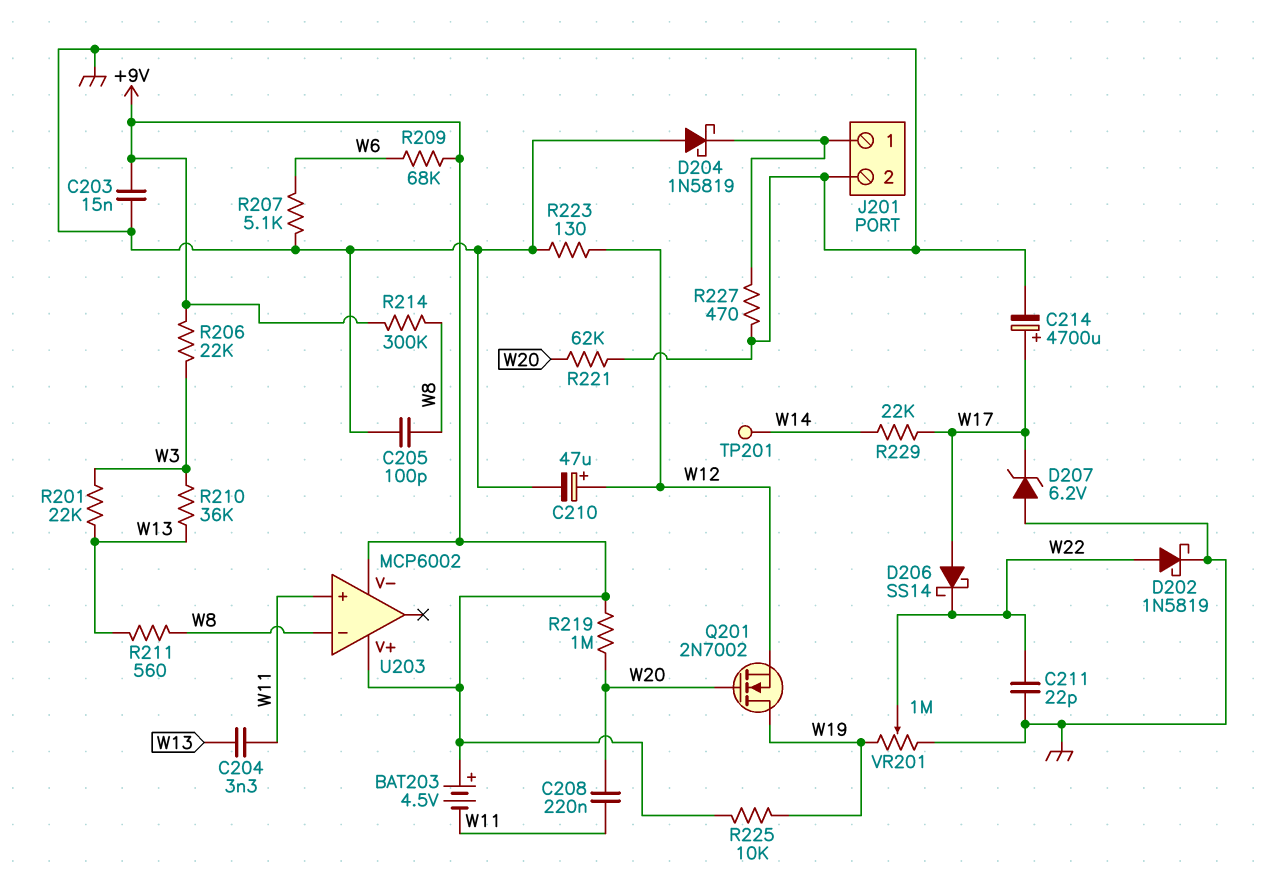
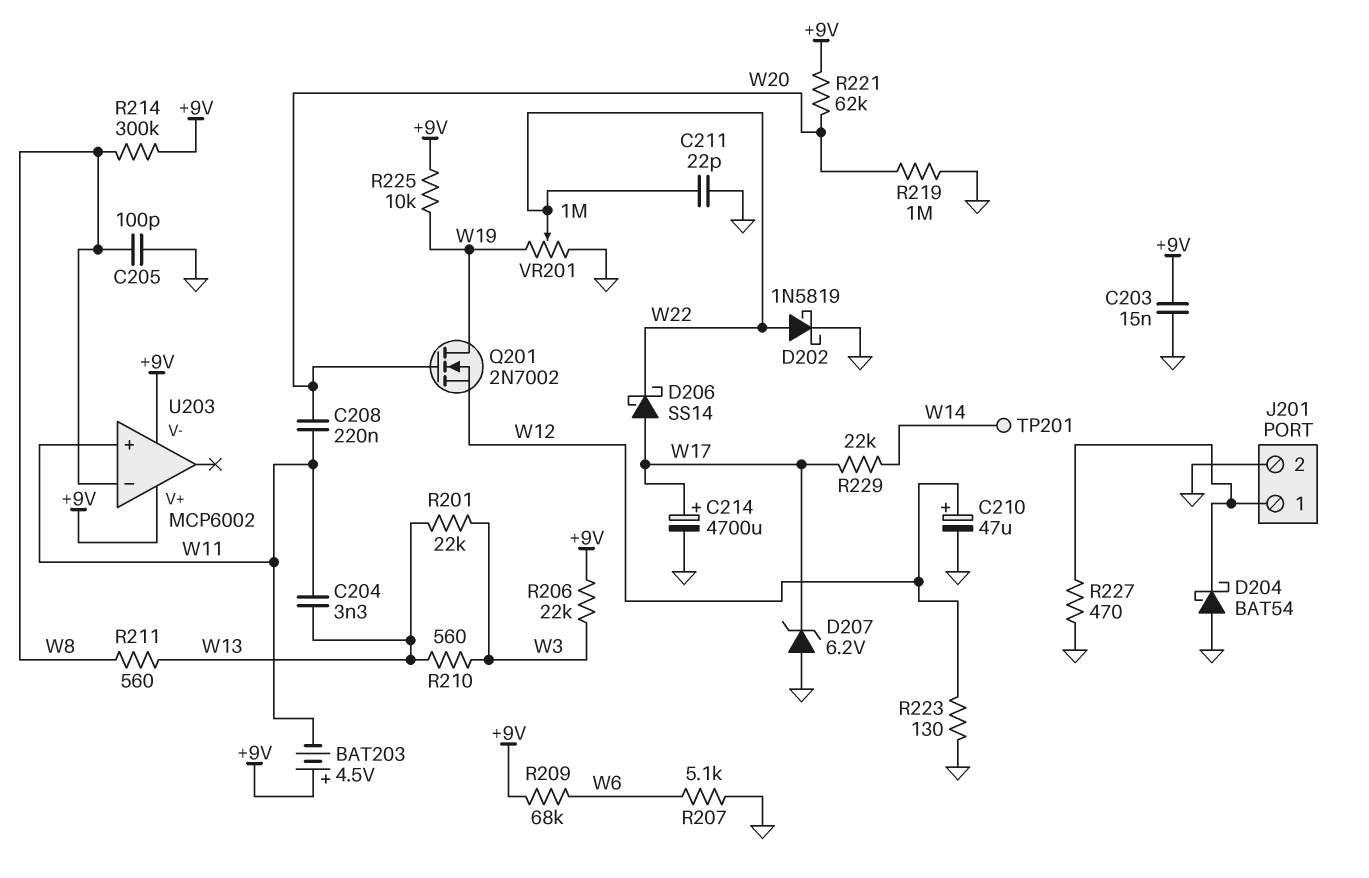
D204: schottky 1N5819 (A GND, K J201/1) -> schottky BAT54 (A GND, K J201/1)
R210: 36k (W3, W13) -> 560 (W3, W13)
R219: 1M (+9V, W20) -> 1M (GND, W20)
R221: 62k (GND, W20) -> 62k (+9V, W20)

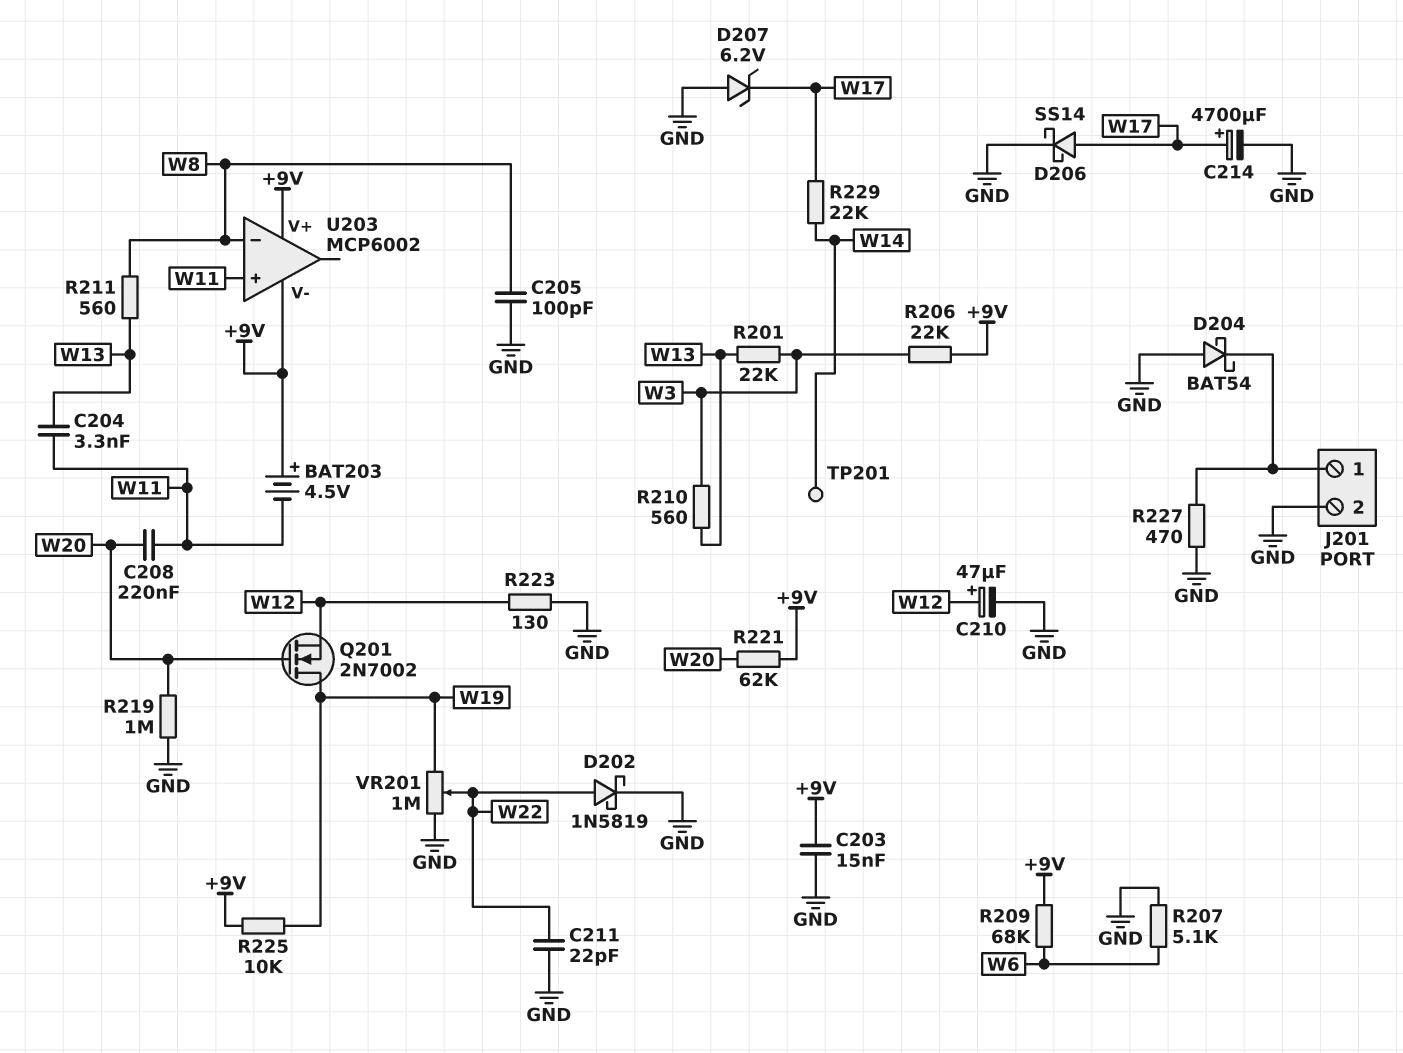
D206: schottky SS14 (A W17, K W22) -> schottky SS14 (A W17, K GND)
R214: 300k (+9V, W8) -> none

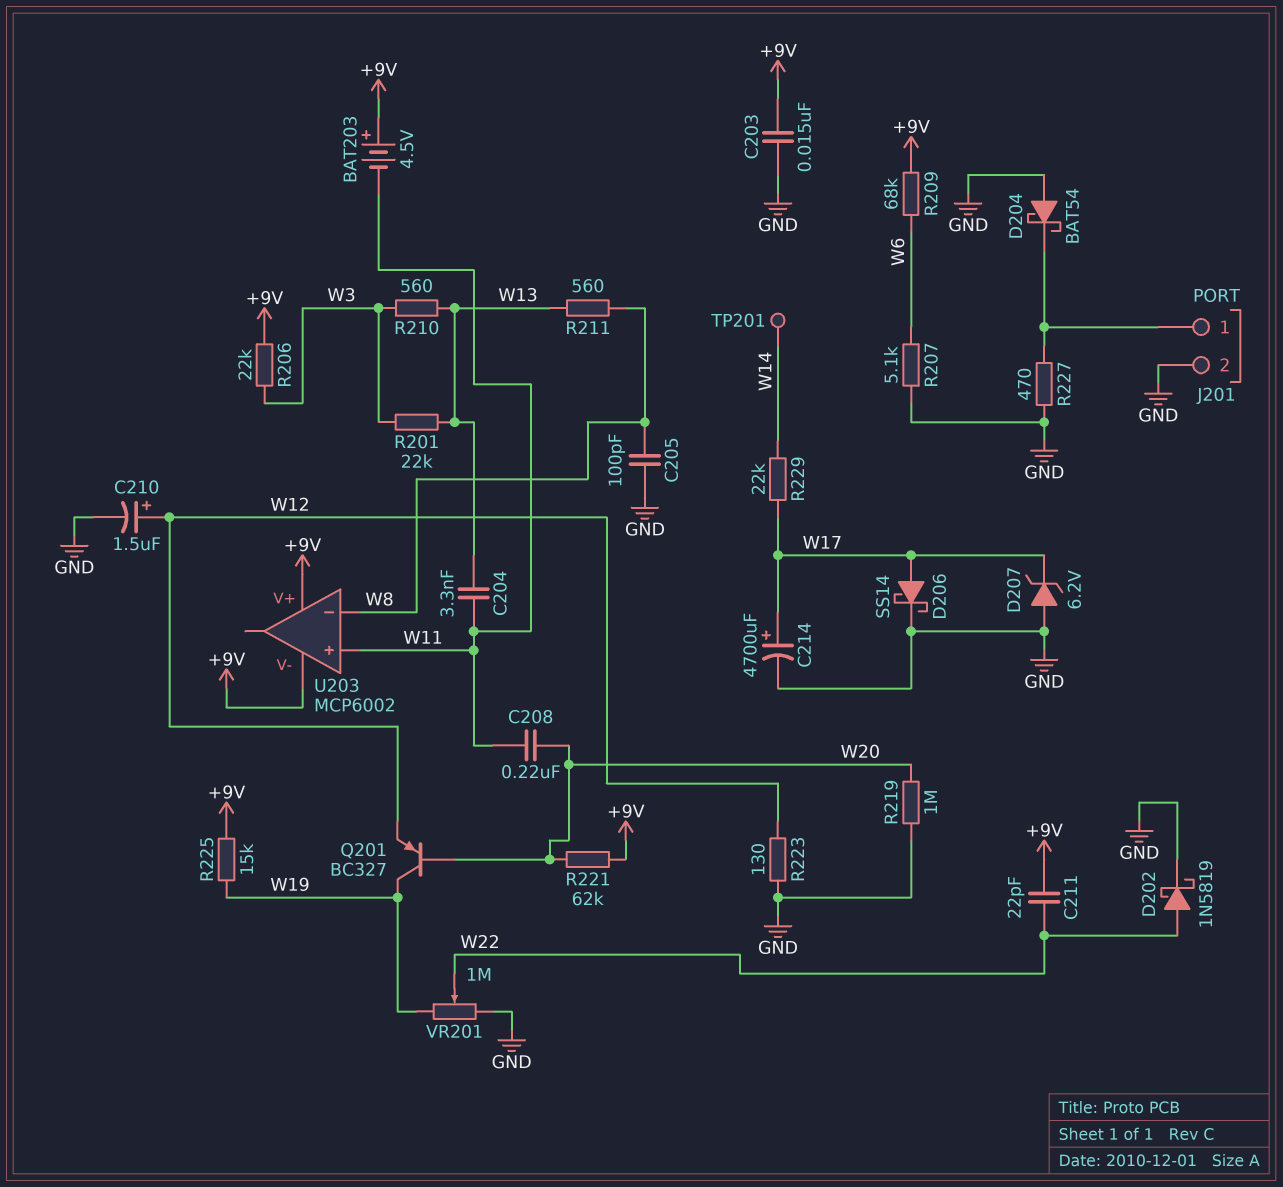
C210: 47uF (plus W12, minus GND) -> 1.5uF (plus W12, minus GND)
C211: 22pF (GND, W22) -> 22pF (+9V, W22)
Q201: NMOS 2N7002 (G W20, D W19, S W12) -> PNP BC327 (B W20, C W19, E W12)
R225: 10k (+9V, W19) -> 15k (+9V, W19)

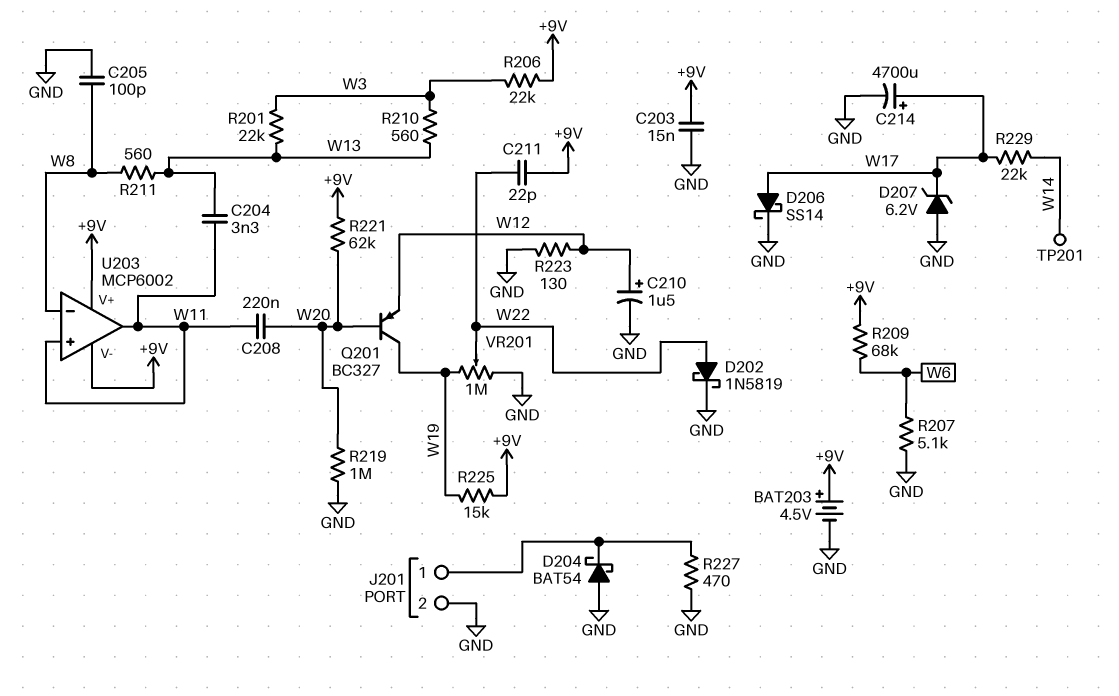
BAT203: 4.5V (plus +9V, minus W11) -> 4.5V (plus +9V, minus GND)
U203 pin out: none -> W11

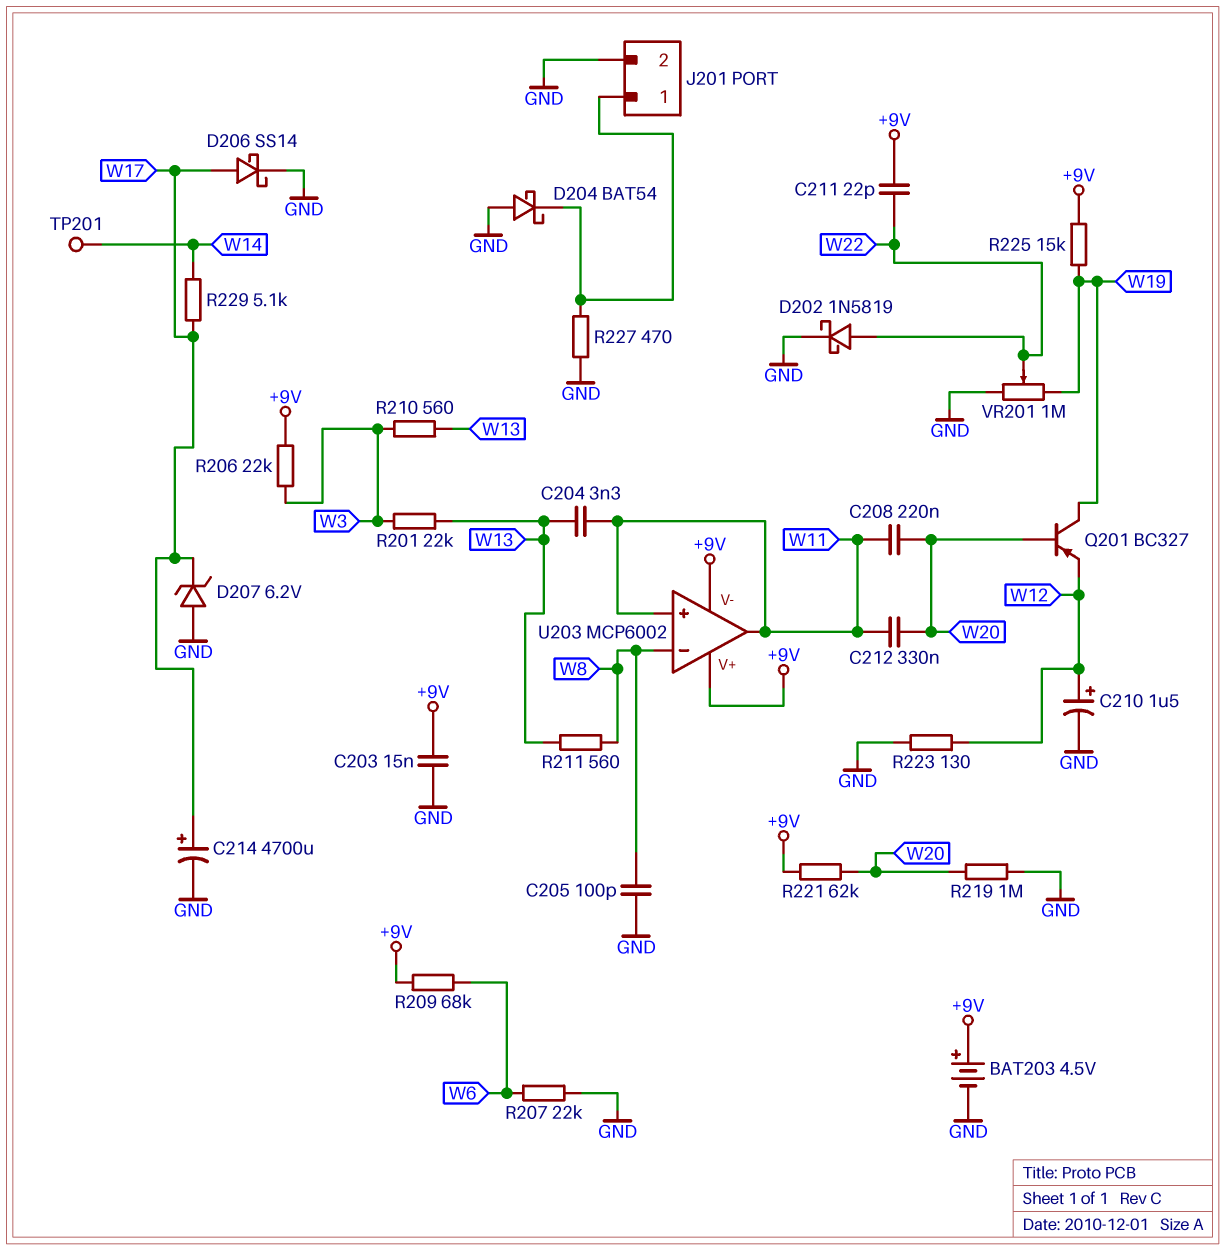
C212: none -> 330nF (W11, W20)
R207: 5.1k (GND, W6) -> 22k (GND, W6)
R229: 22k (W14, W17) -> 5.1k (W14, W17)

